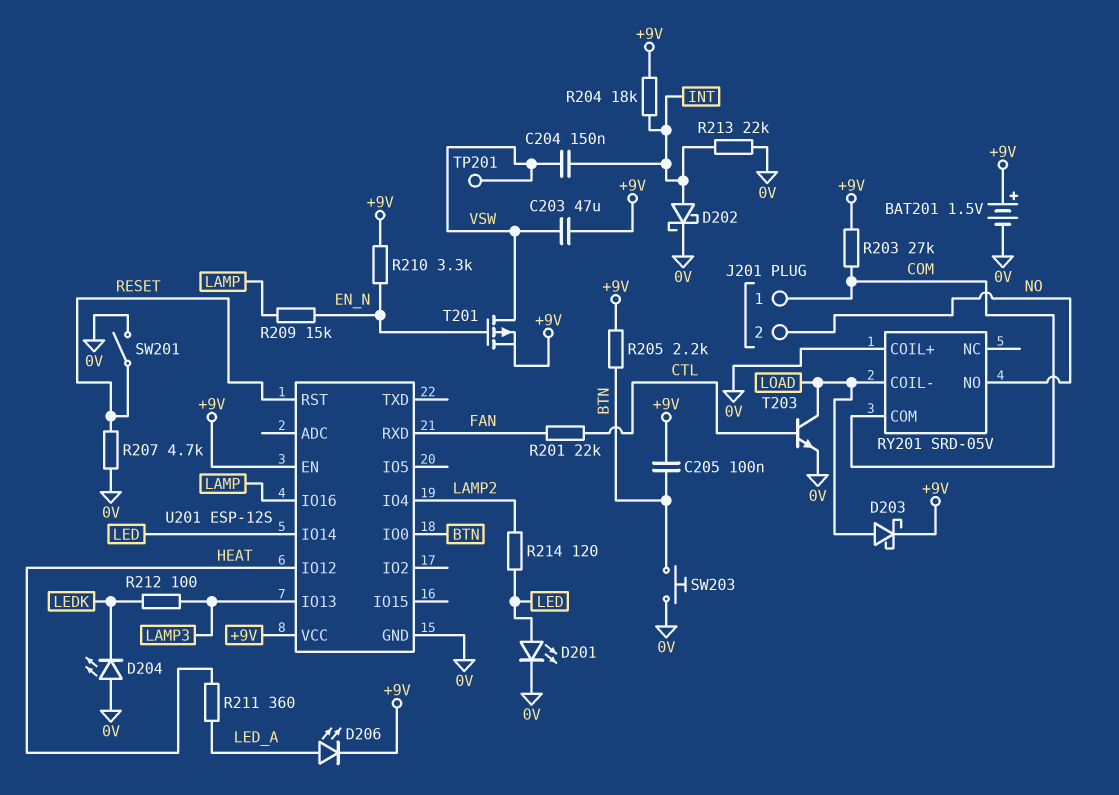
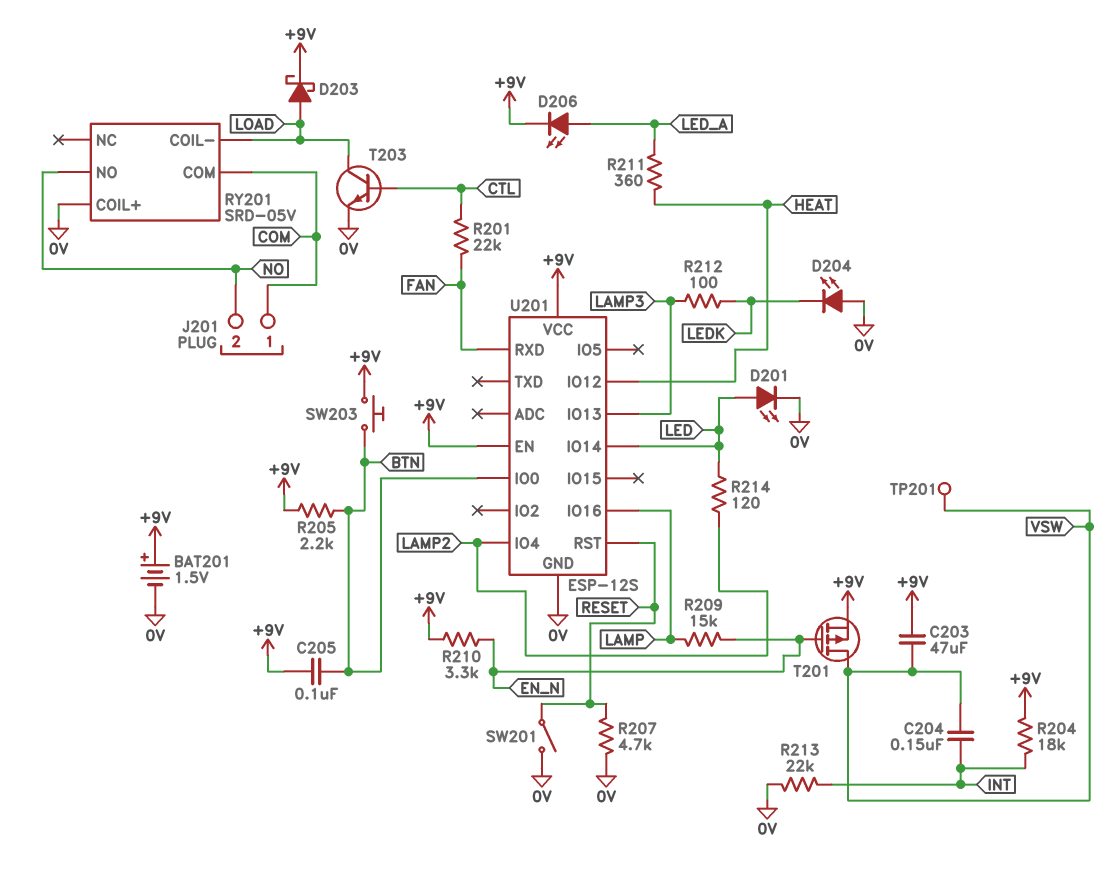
D202: schottky (A INT, K 0V) -> none
R203: 27k (+9V, COM) -> none
SW203: button (0V, BTN) -> button (+9V, BTN)

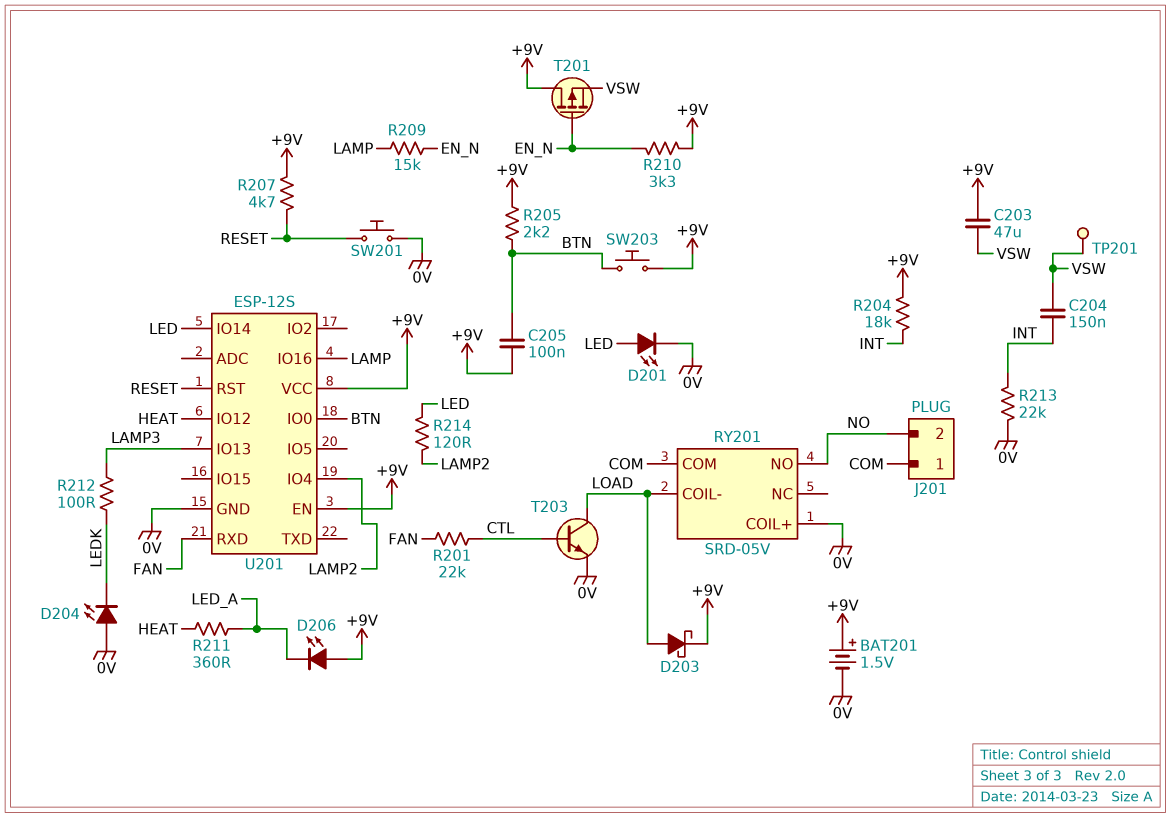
D206: LED (A LED_A, K +9V) -> LED (A +9V, K LED_A)
R207: 4.7k (0V, RESET) -> 4.7k (+9V, RESET)
SW201: switch (0V, RESET) -> button (0V, RESET)
T201: PMOS (G EN_N, D VSW, S +9V) -> PMOS (G EN_N, D +9V, S VSW)

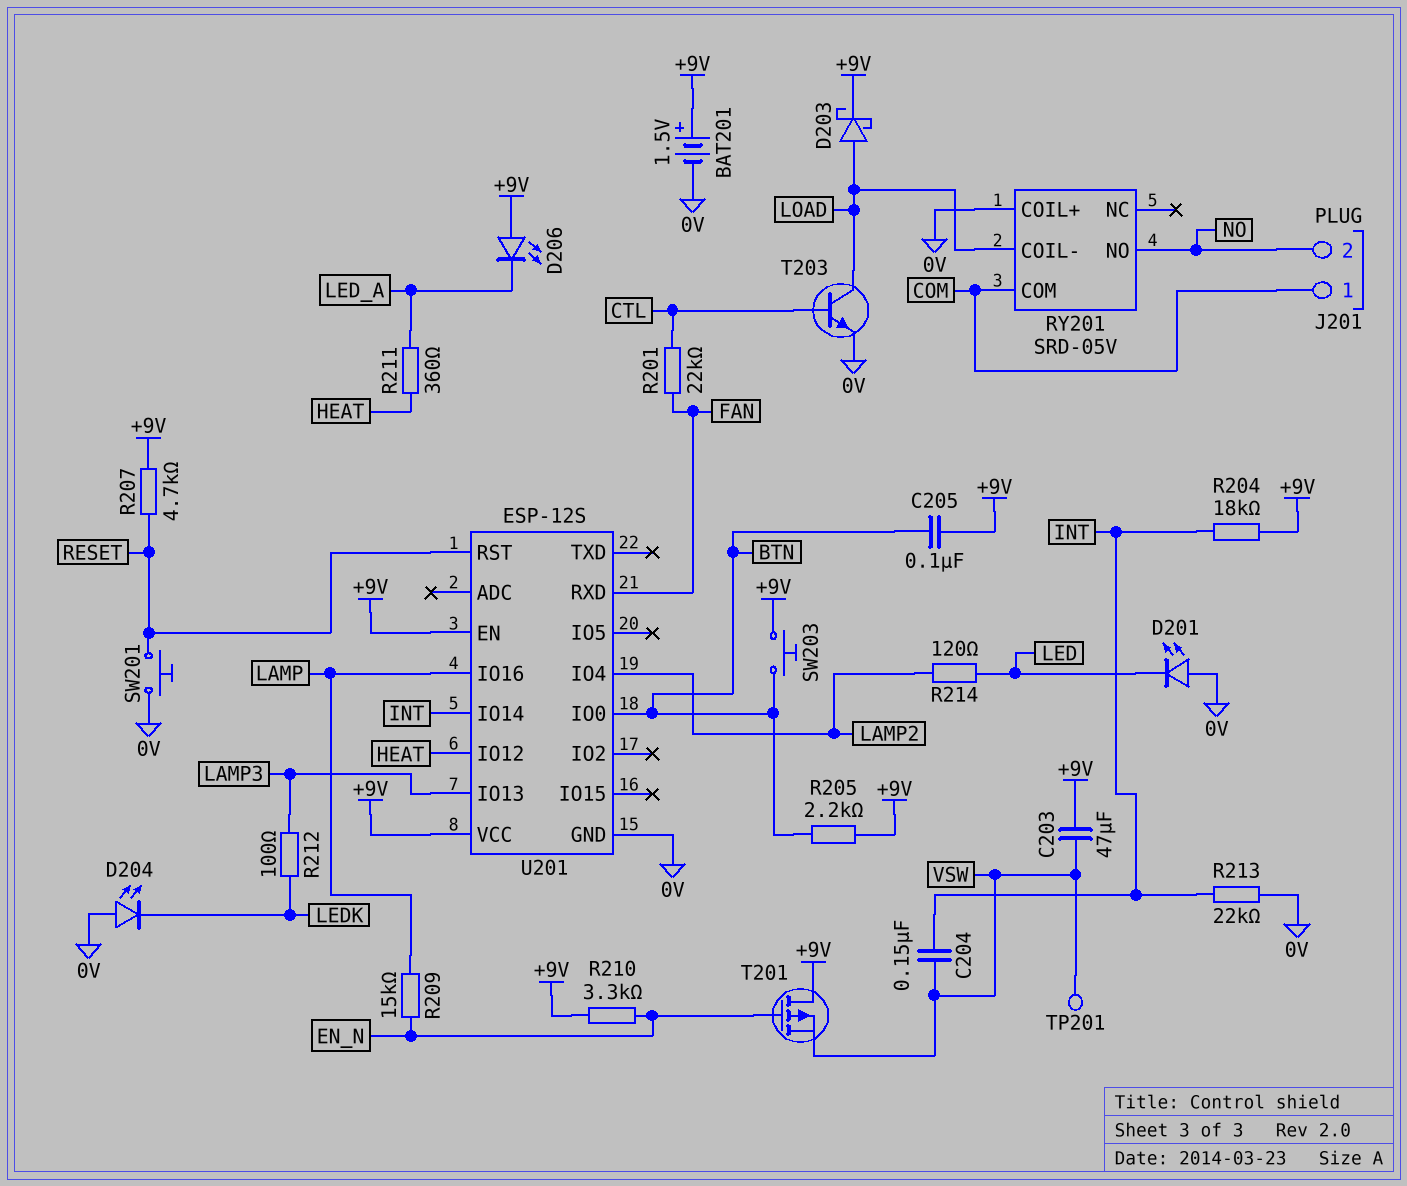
D201: LED (A LED, K 0V) -> LED (A 0V, K LED)
U201 pin IO14: LED -> INT

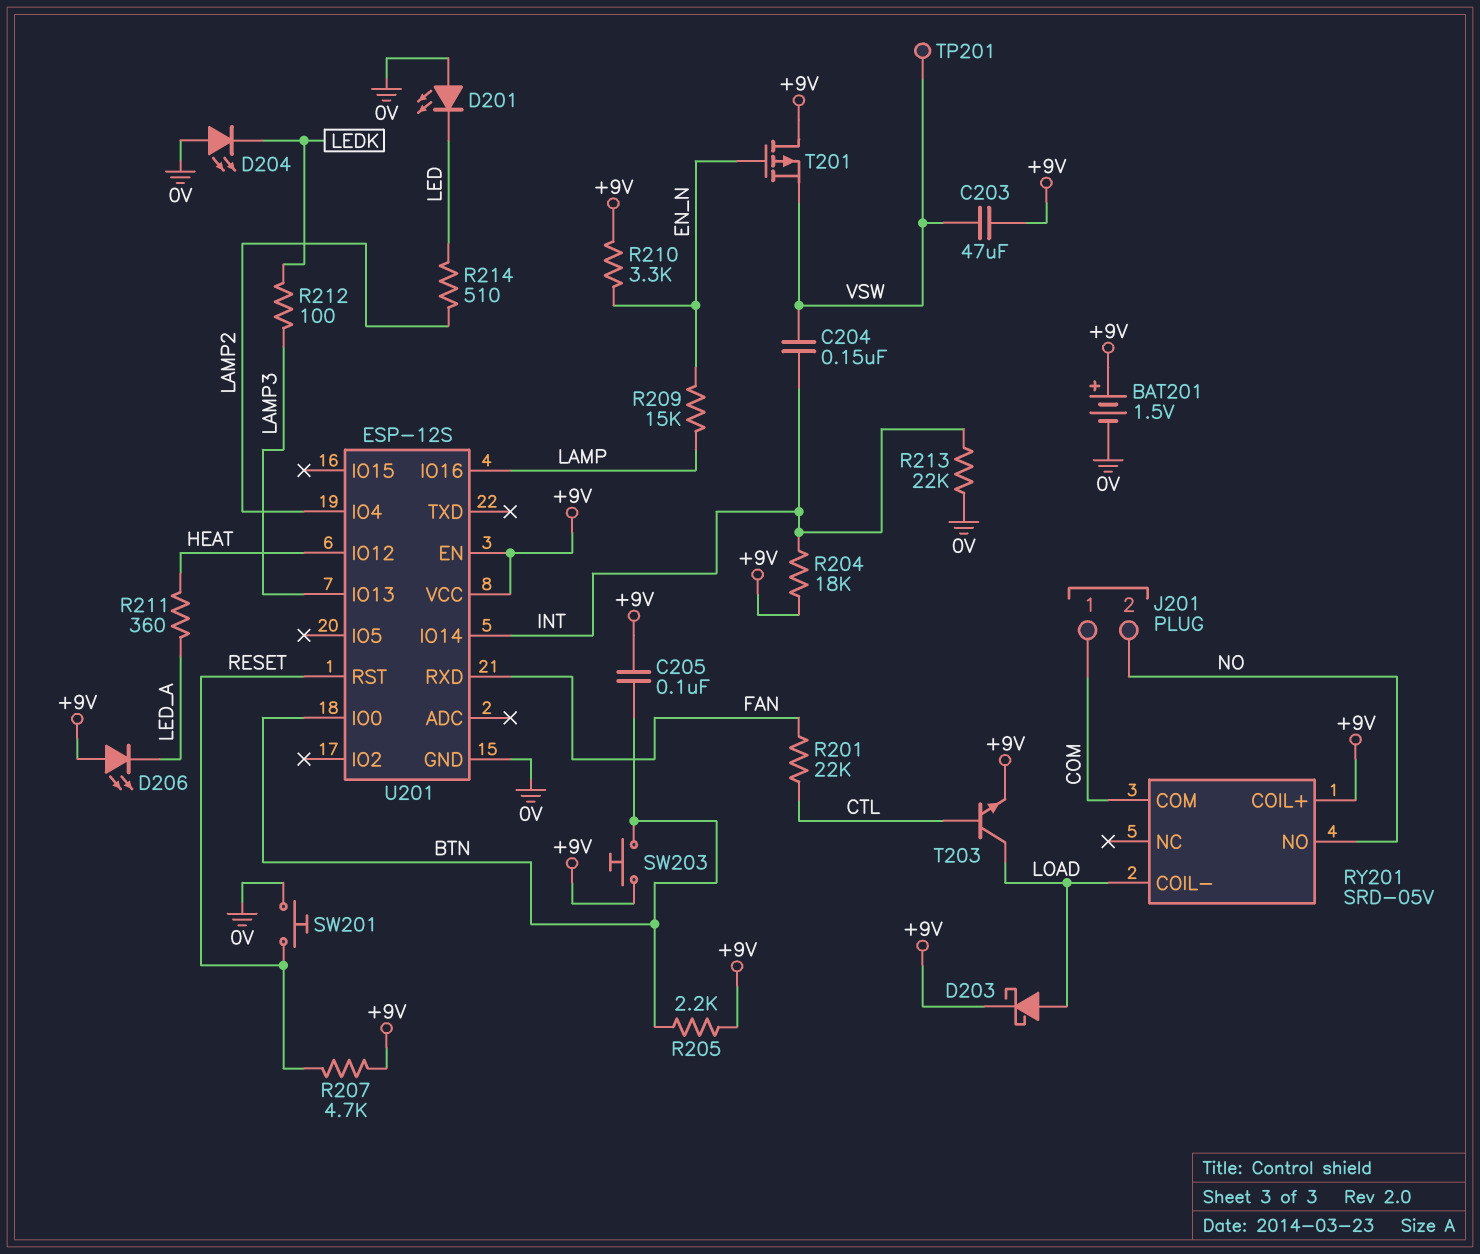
R214: 120 (LAMP2, LED) -> 510 (LAMP2, LED)
RY201 pin COIL+: 0V -> +9V
T203: NPN (B CTL, C LOAD, E 0V) -> NPN (B CTL, C LOAD, E +9V)

